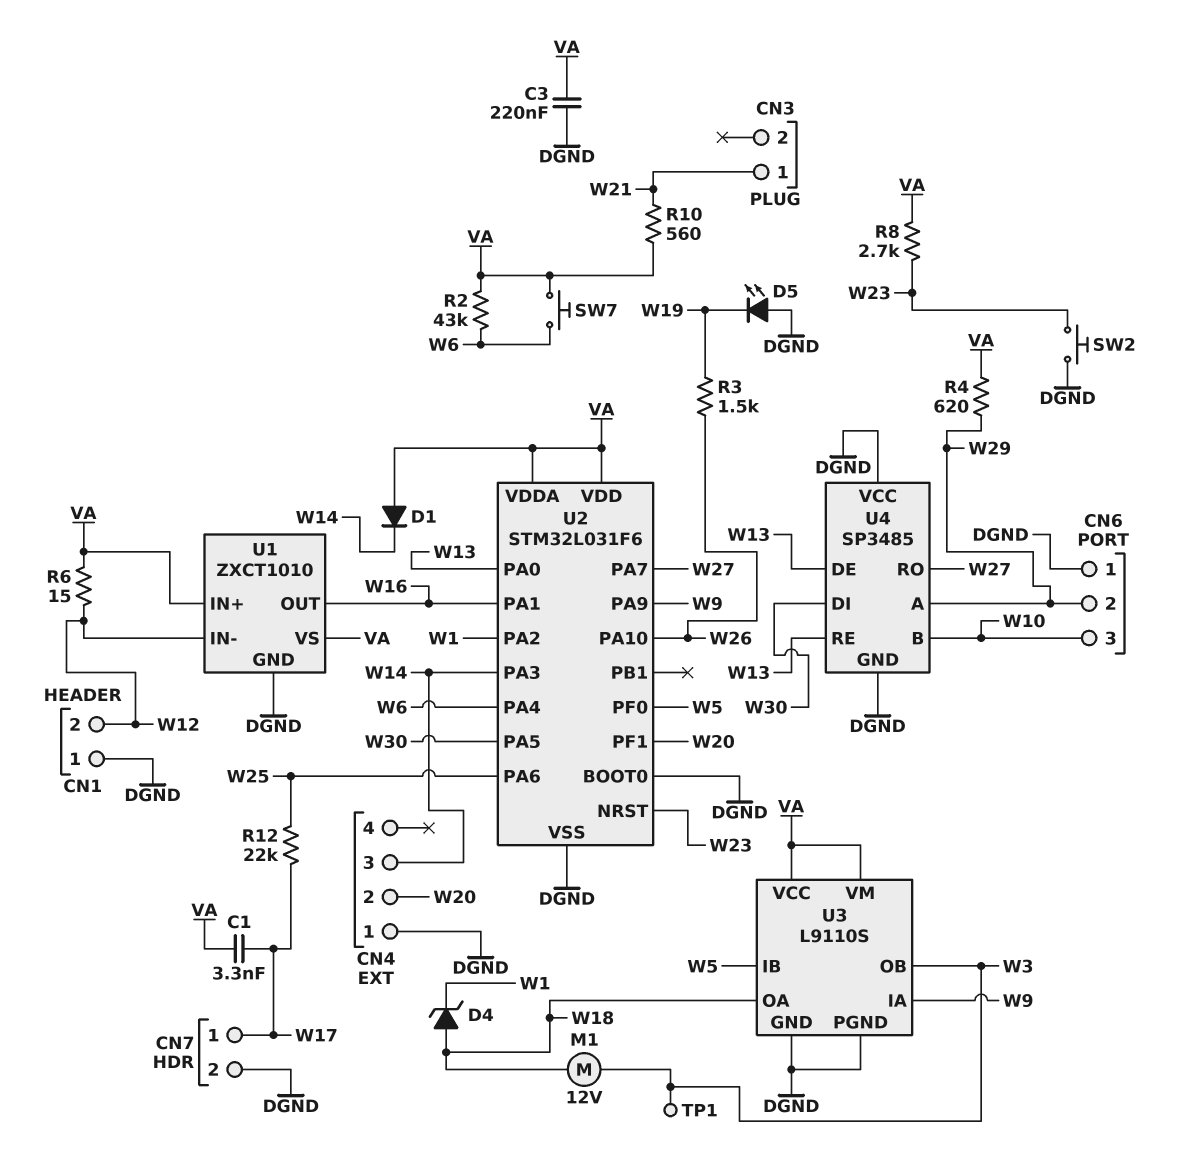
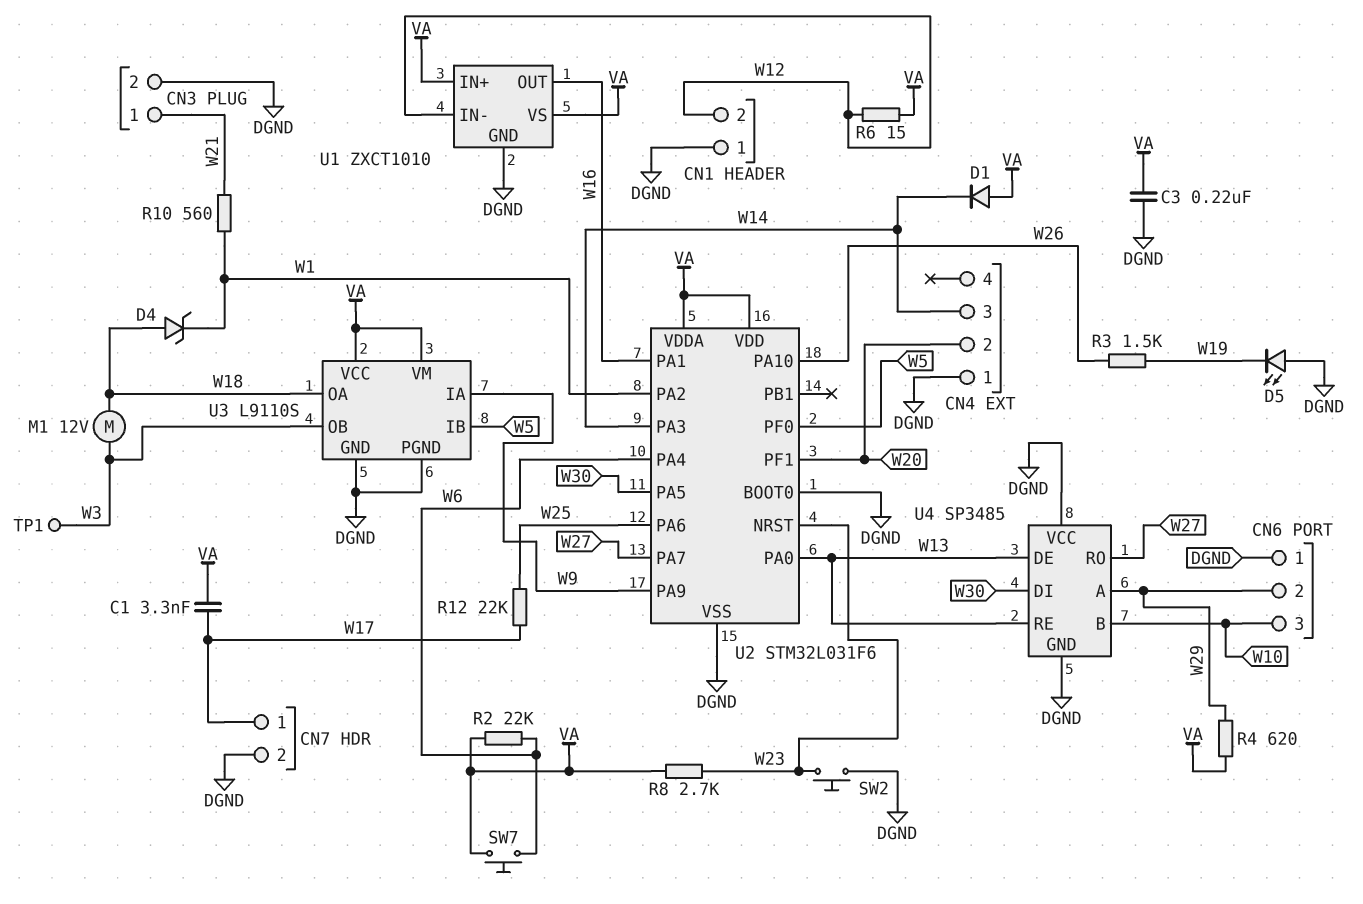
CN3 pin 2: none -> DGND
R2: 43k (VA, W6) -> 22k (VA, W6)
R10: 560 (VA, W21) -> 560 (W1, W21)

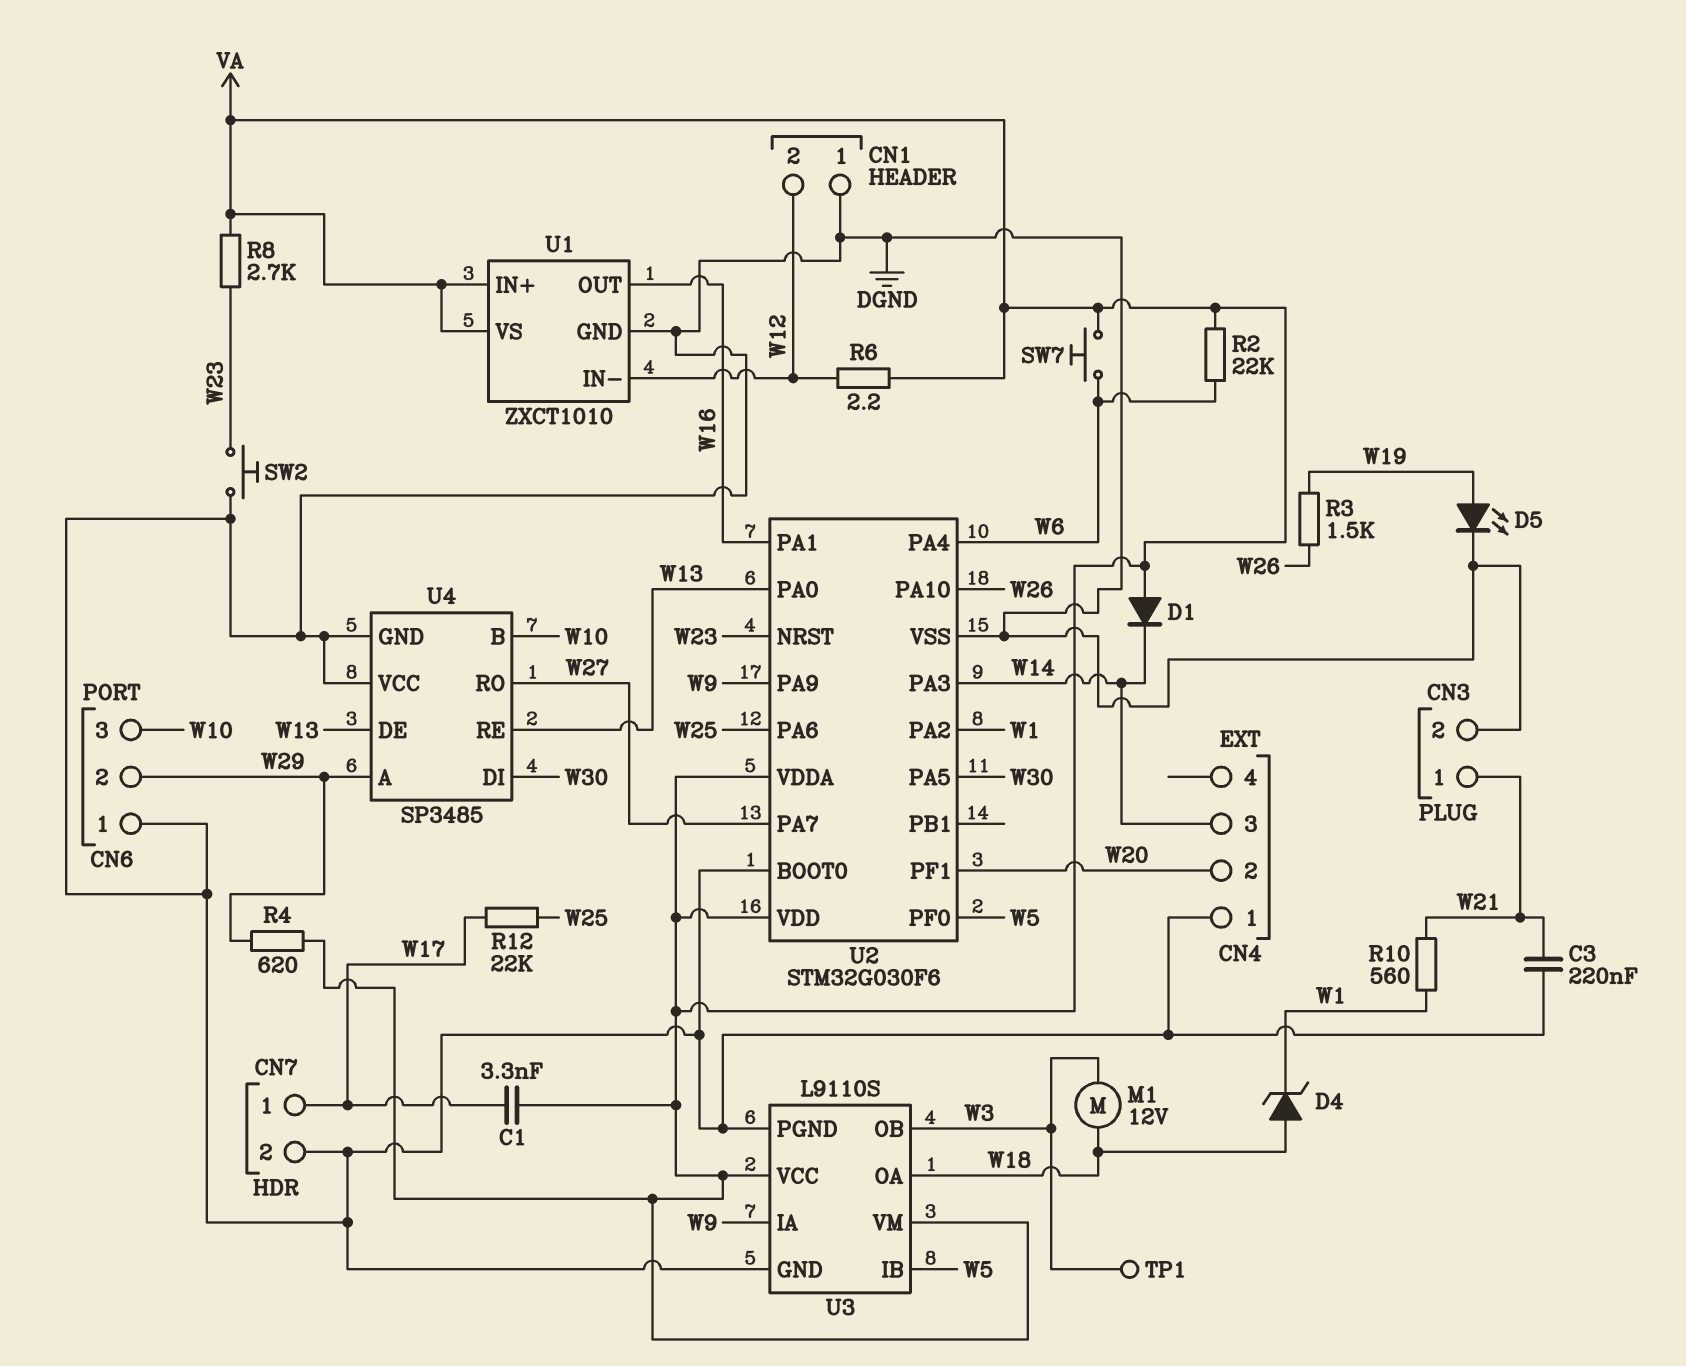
C3: 220nF (DGND, VA) -> 220nF (DGND, W21)
D5: LED (A DGND, K W19) -> LED (A W19, K DGND)
R6: 15 (VA, W12) -> 2.2 (VA, W12)
U2: STM32L031F6 -> STM32G030F6

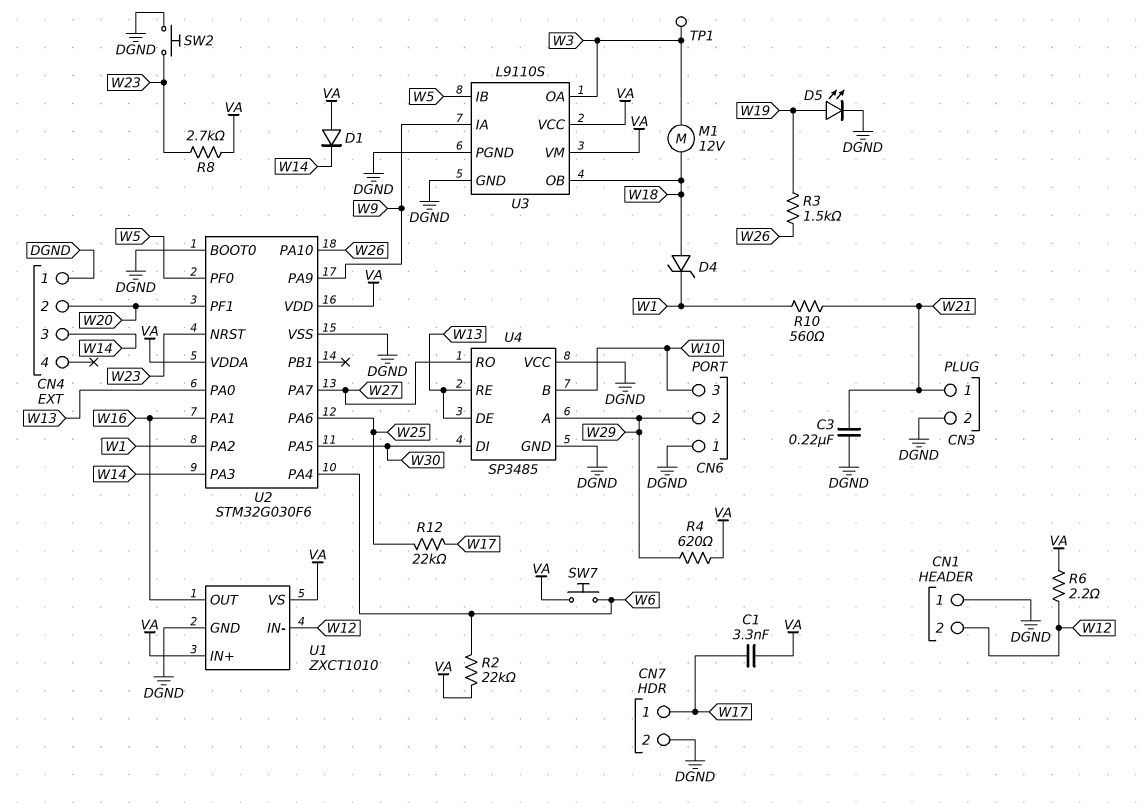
U3 pin OA: W18 -> W3
U3 pin OB: W3 -> W18

